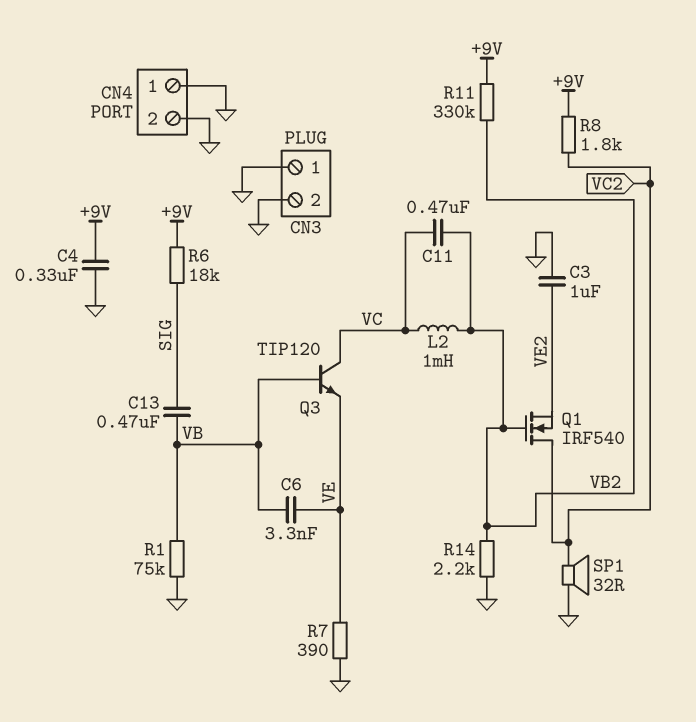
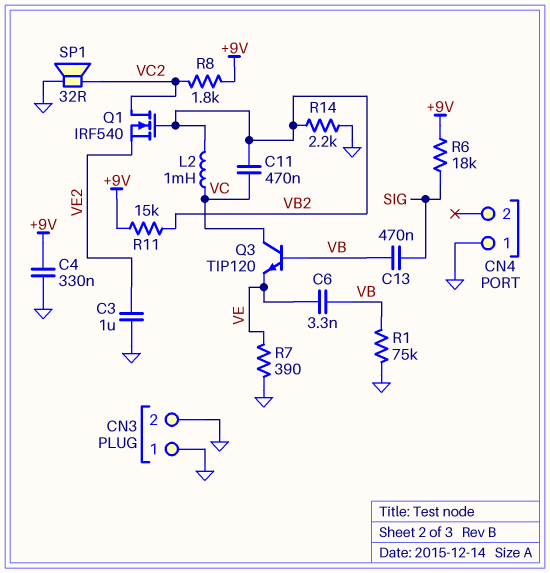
CN4 pin 2: GND -> none
R11: 330k (+9V, VB2) -> 15k (+9V, VB2)

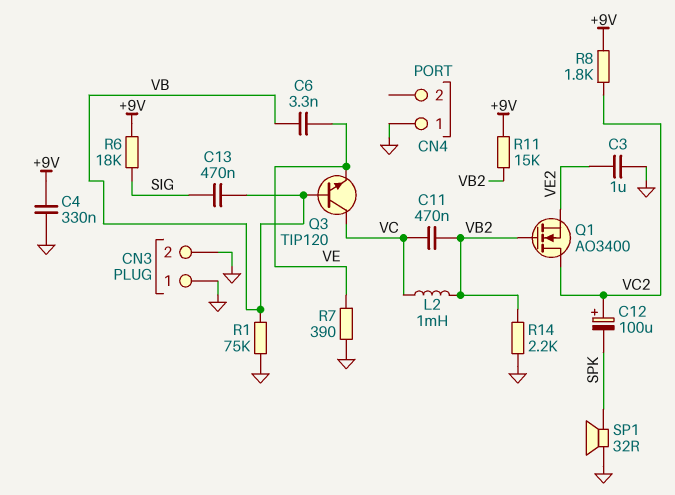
C12: none -> 100uF (plus VC2, minus SPK)
Q1: NMOS IRF540 (G VB2, D VC2, S VE2) -> NMOS AO3400 (G VB2, D VC2, S VE2)
SP1: speaker 32R (GND, VC2) -> speaker 32R (GND, SPK)

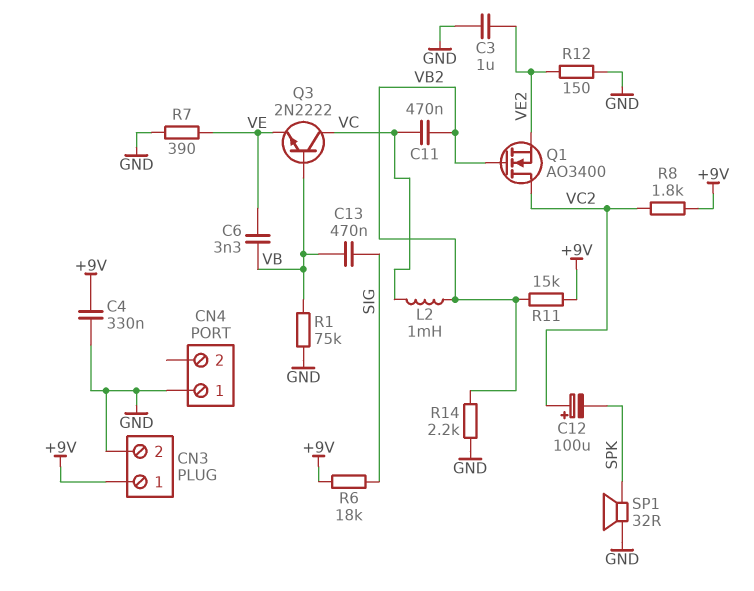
CN3 pin 1: GND -> +9V
Q3: NPN TIP120 (B VB, C VC, E VE) -> NPN 2N2222 (B VB, C VC, E VE)
R12: none -> 150 (GND, VE2)

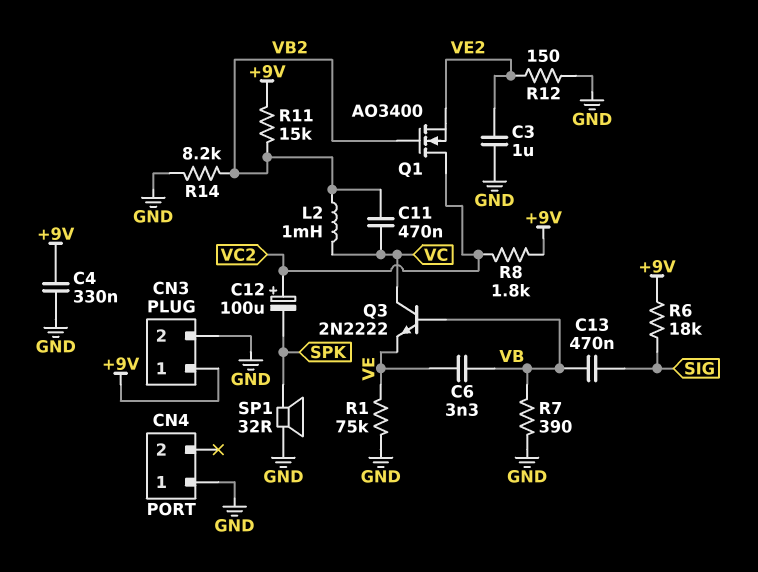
R1: 75k (GND, VB) -> 75k (GND, VE)
R7: 390 (GND, VE) -> 390 (GND, VB)
R14: 2.2k (GND, VB2) -> 8.2k (GND, VB2)

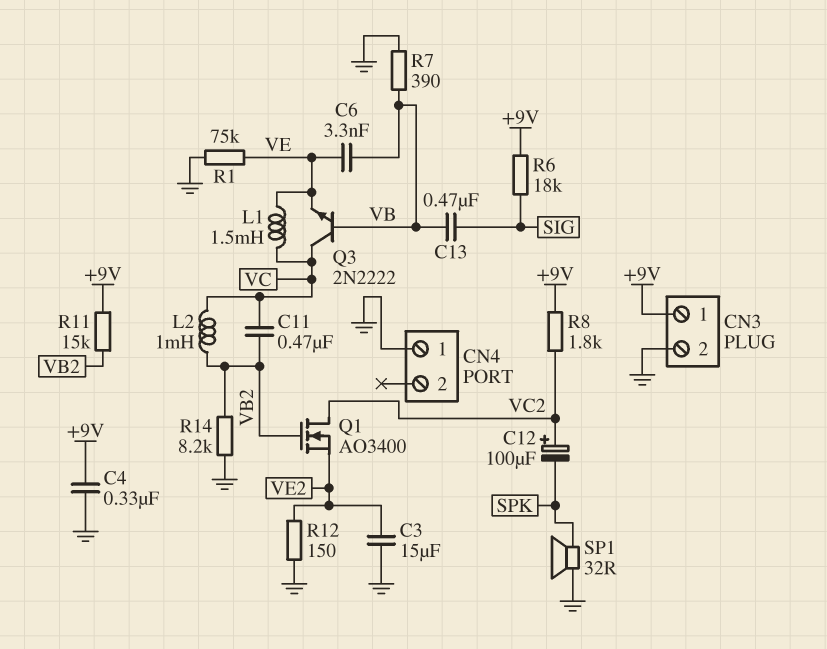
C3: 1uF (GND, VE2) -> 15uF (GND, VE2)
L1: none -> 1.5mH (VC, VE)

